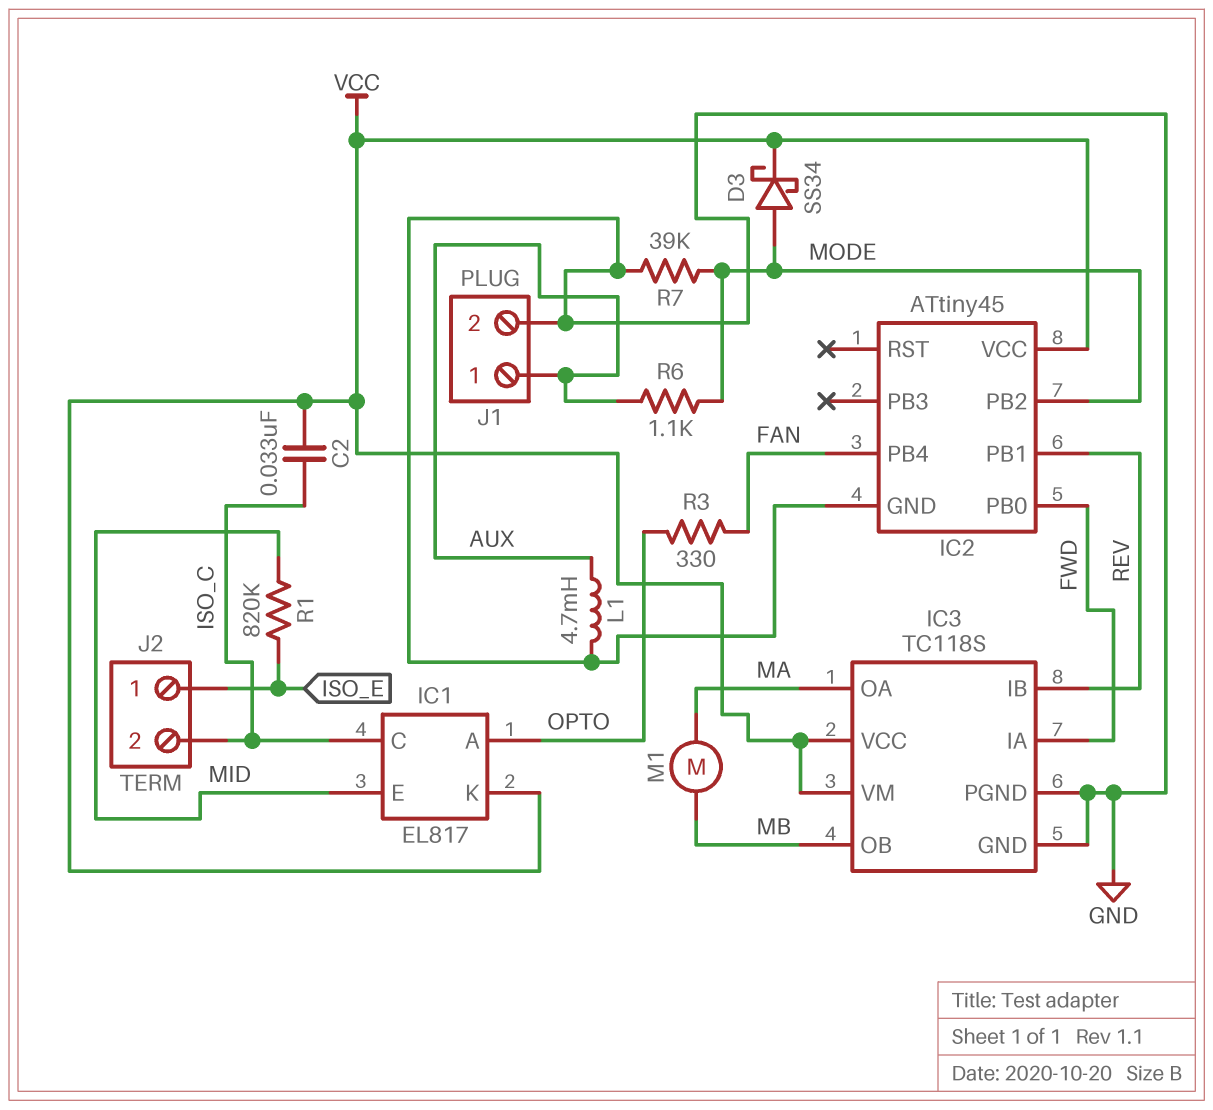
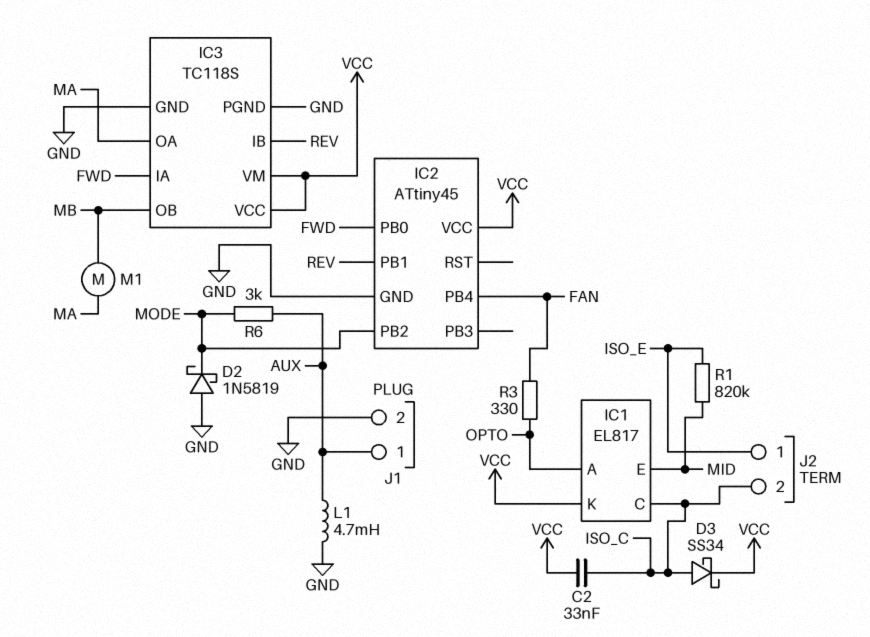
D2: none -> schottky 1N5819 (A GND, K MODE)
D3: schottky SS34 (A MODE, K VCC) -> schottky SS34 (A ISO_C, K VCC)
R6: 1.1k (AUX, MODE) -> 3k (AUX, MODE)
R7: 39k (GND, MODE) -> none

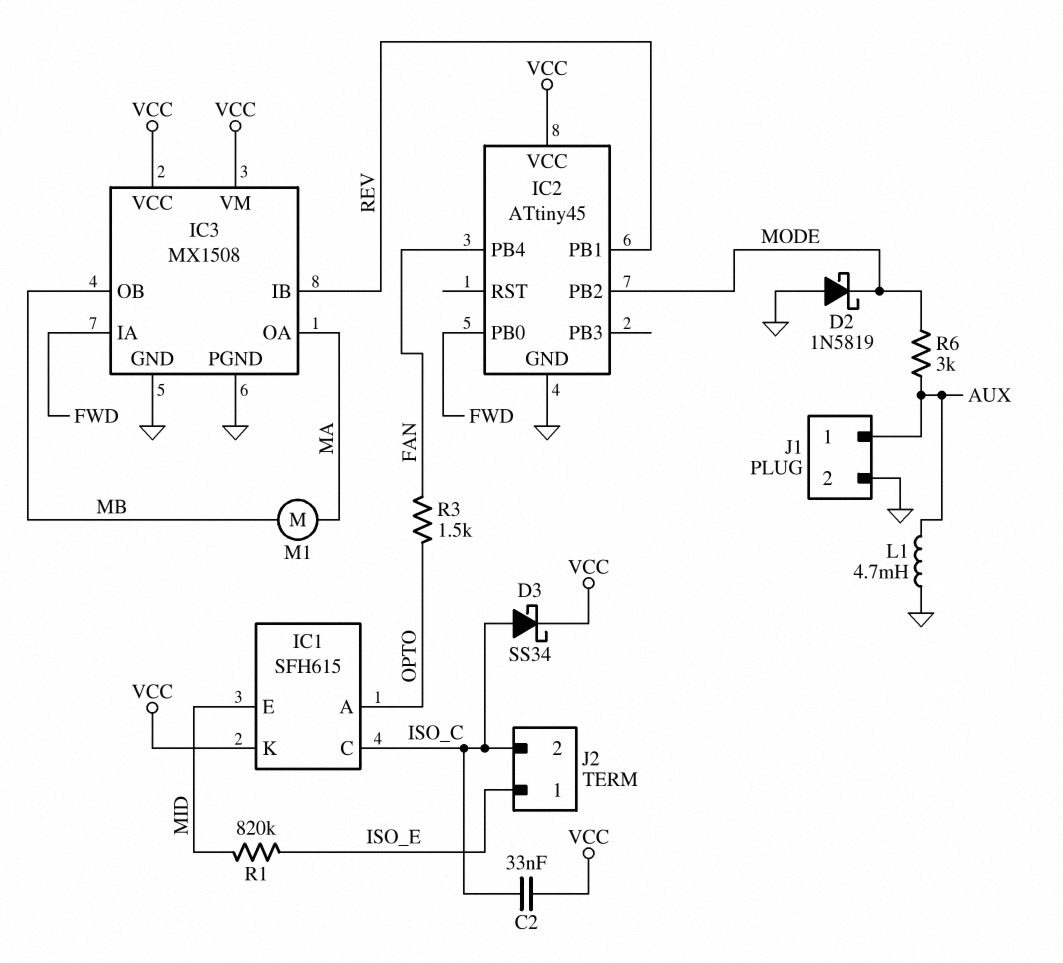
IC1: EL817 -> SFH615
IC3: TC118S -> MX1508
R3: 330 (FAN, OPTO) -> 1.5k (FAN, OPTO)

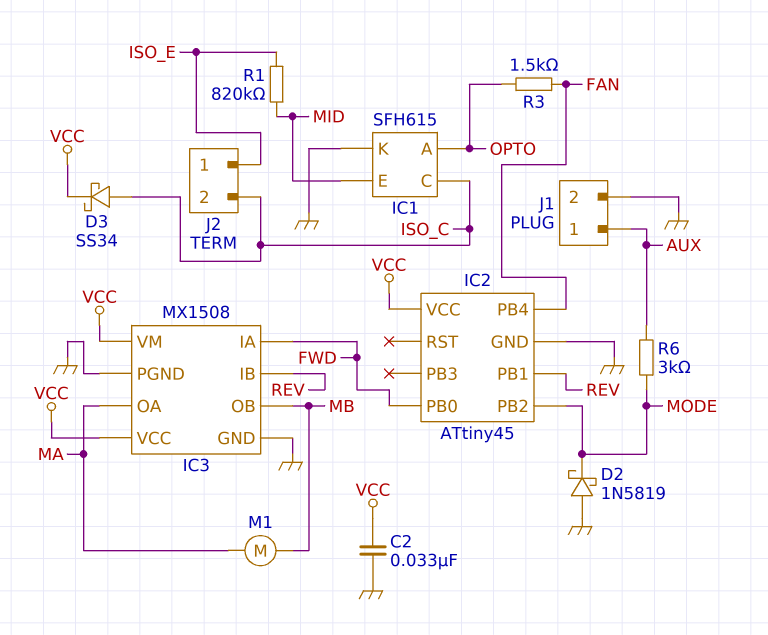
C2: 33nF (ISO_C, VCC) -> 33nF (GND, VCC)
IC1 pin K: VCC -> GND
L1: 4.7mH (AUX, GND) -> none

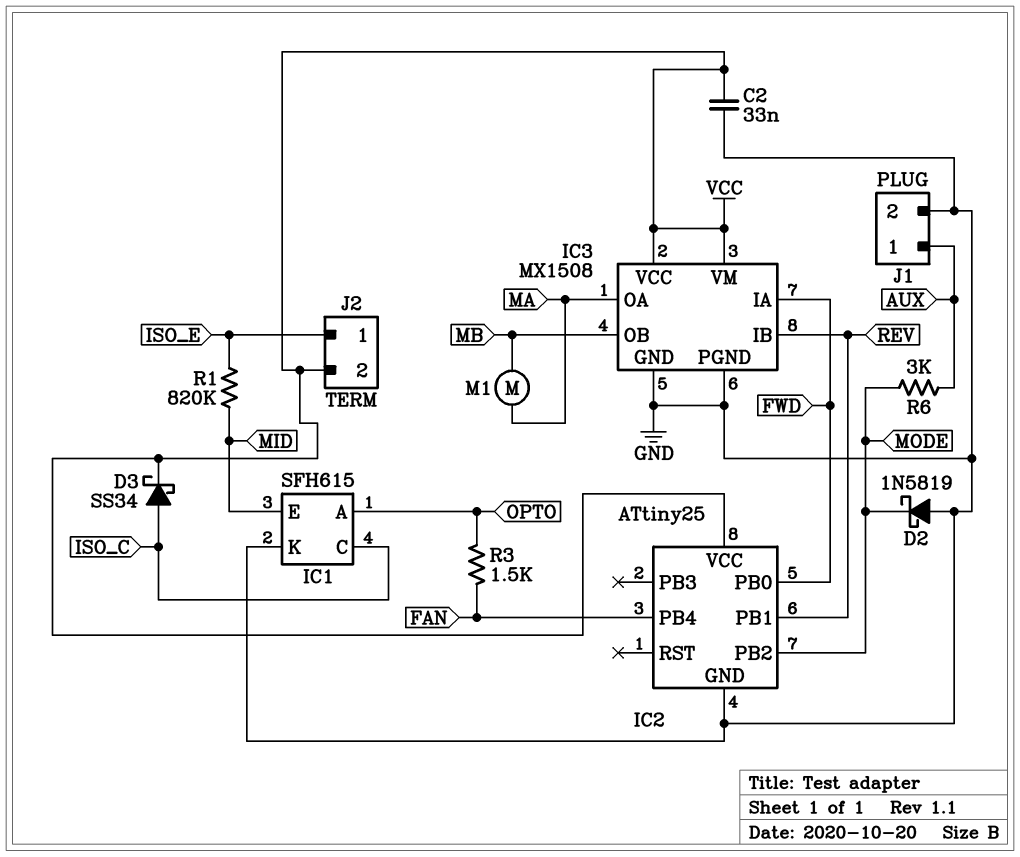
IC2: ATtiny45 -> ATtiny25
J2 pin 2: ISO_C -> VCC

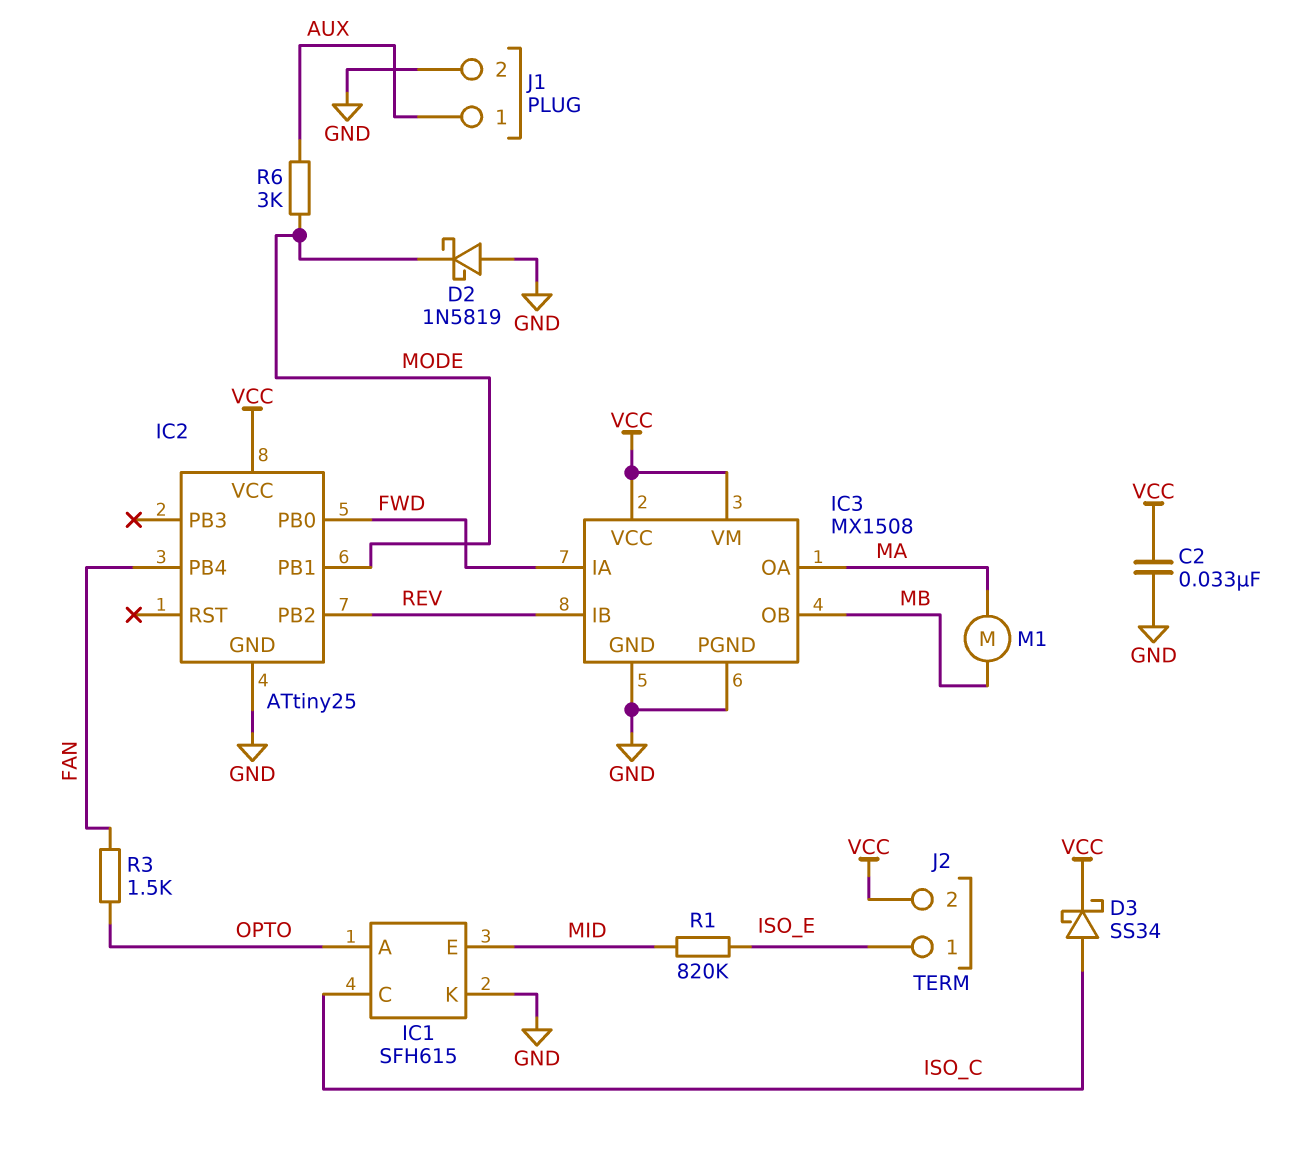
IC2 pin PB1: REV -> MODE
IC2 pin PB2: MODE -> REV

